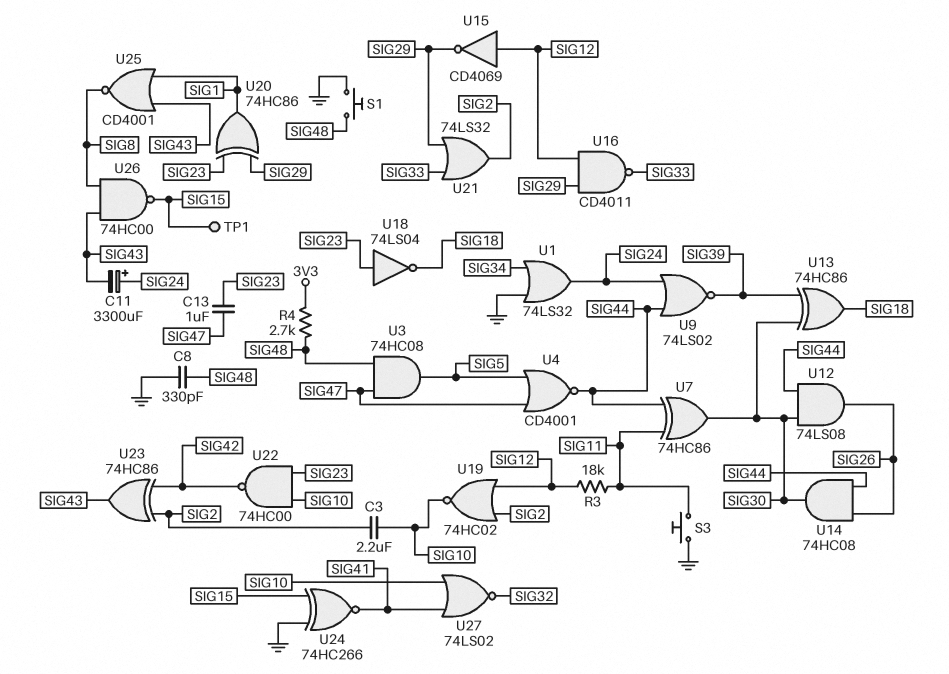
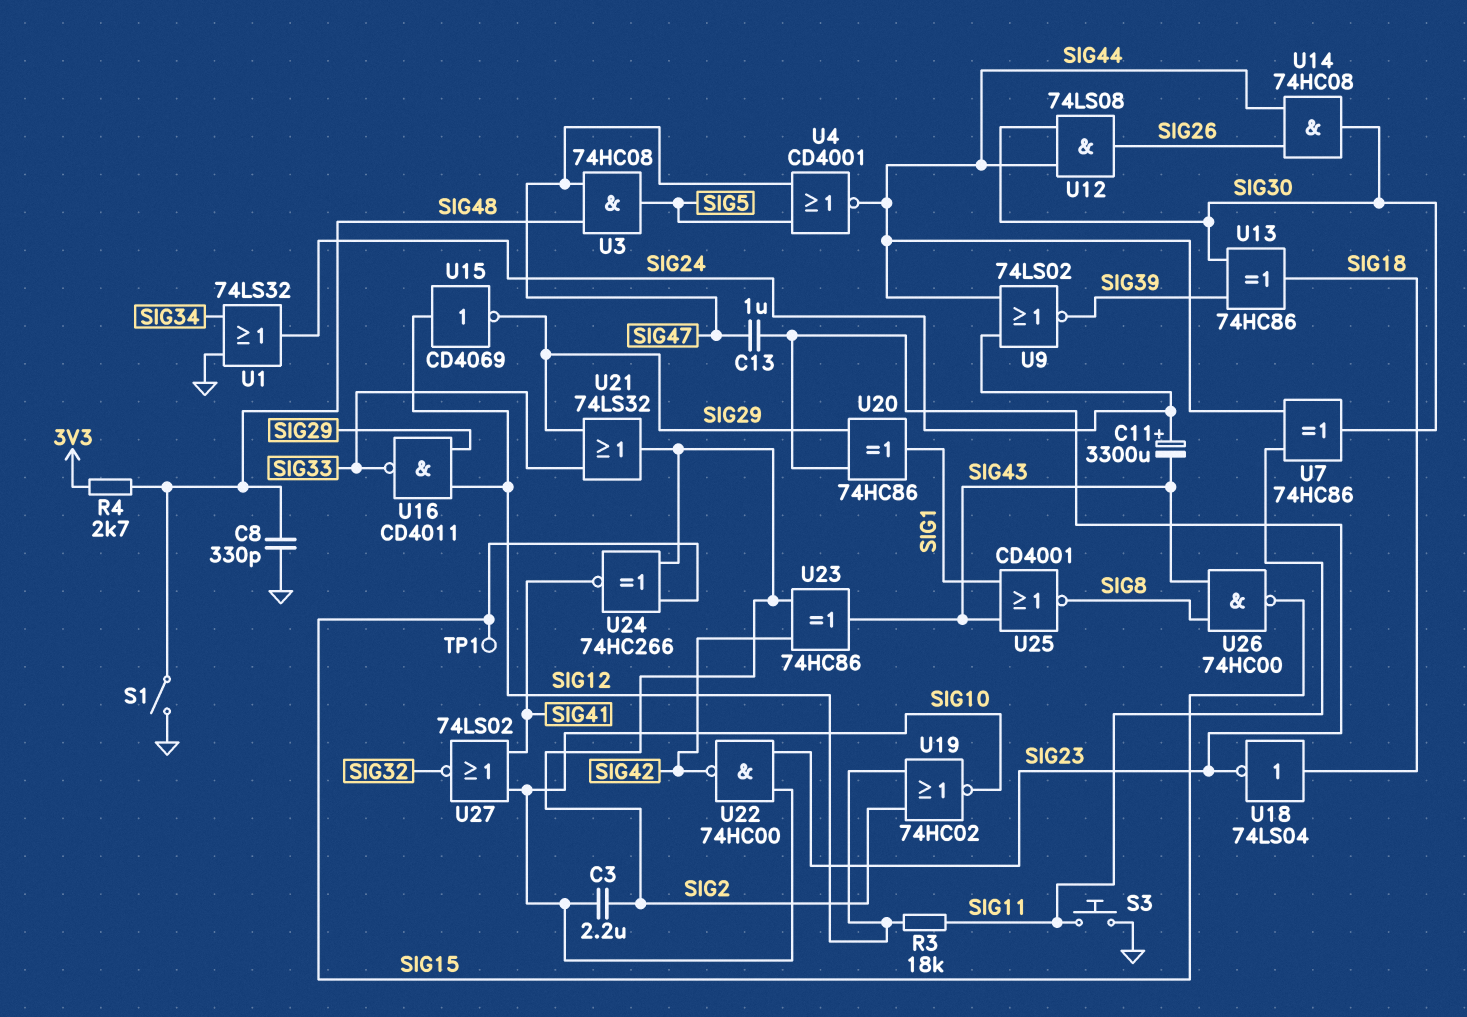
S1: button (GND, SIG48) -> switch (GND, SIG48)
U18: NOT 74LS04 (in SIG23, out SIG18) -> NOT 74LS04 (in SIG18, out SIG23)
U24: XNOR 74HC266 (in GND, in SIG15, out SIG41) -> XNOR 74HC266 (in SIG2, in SIG15, out SIG41)

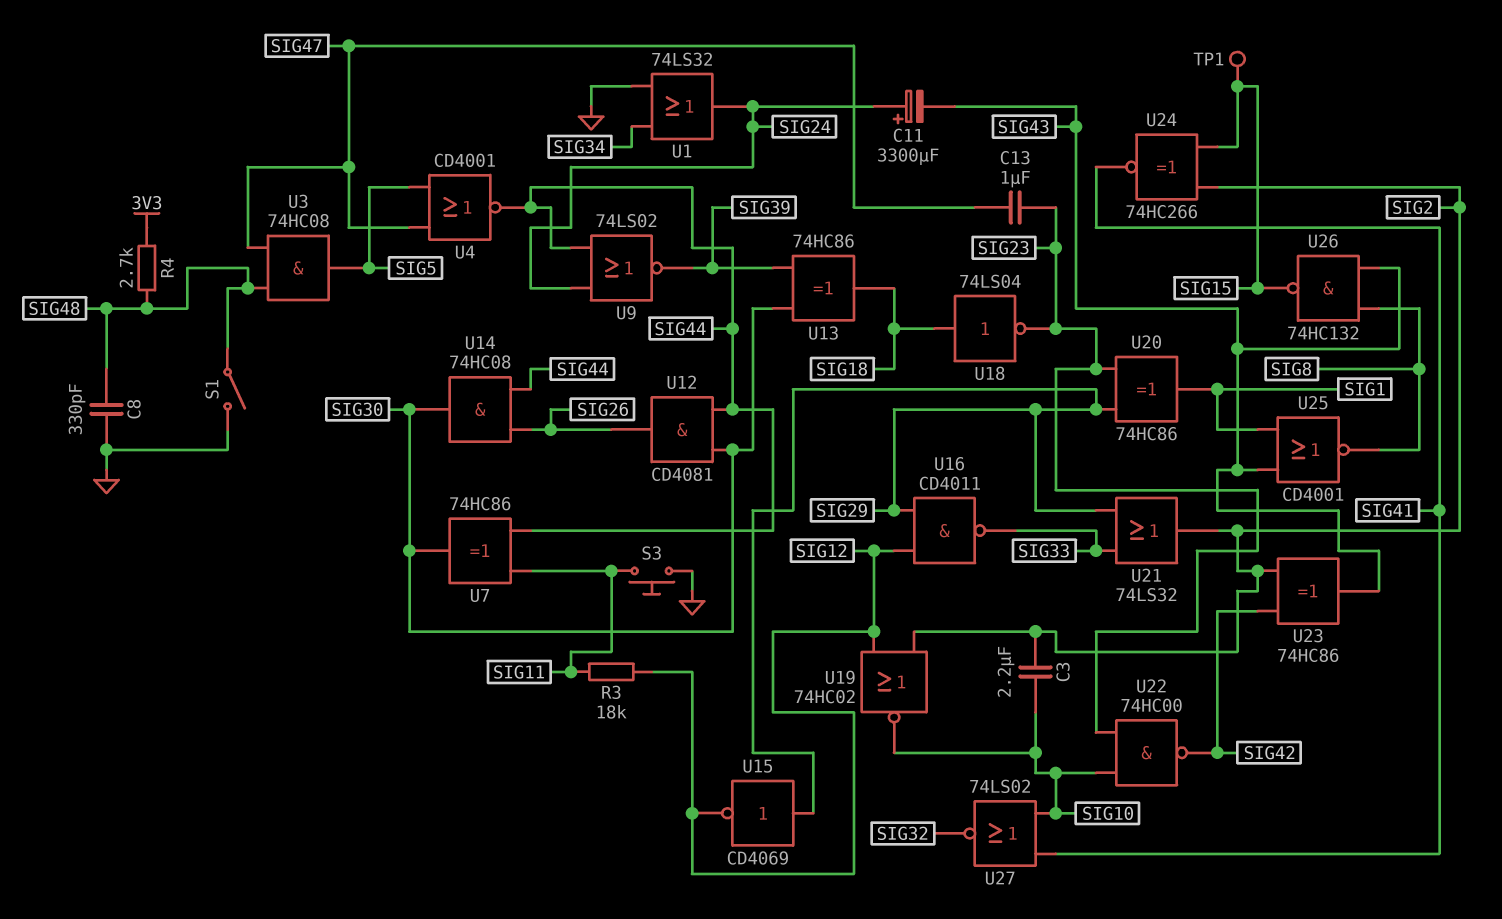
U12: AND 74LS08 (in SIG30, in SIG44, out SIG26) -> AND CD4081 (in SIG30, in SIG44, out SIG26)
U15: NOT CD4069 (in SIG12, out SIG29) -> NOT CD4069 (in SIG29, out SIG12)
U26: NAND 74HC00 (in SIG8, in SIG43, out SIG15) -> NAND 74HC132 (in SIG8, in SIG43, out SIG15)

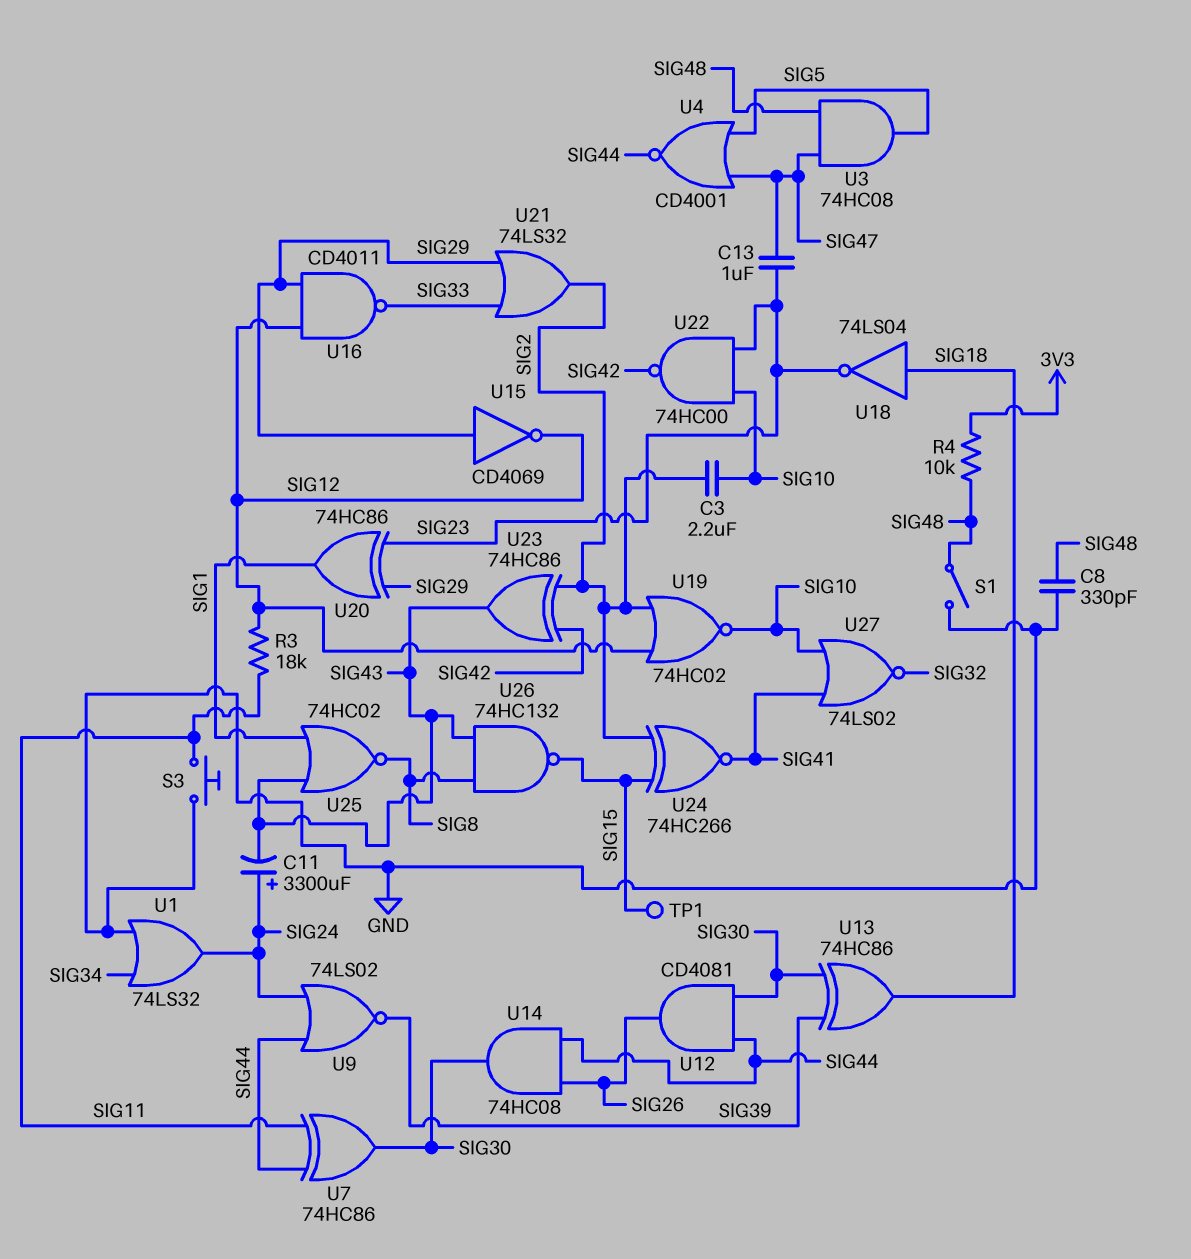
R4: 2.7k (3V3, SIG48) -> 10k (3V3, SIG48)
U25: NOR CD4001 (in SIG1, in SIG43, out SIG8) -> NOR 74HC02 (in SIG1, in SIG43, out SIG8)

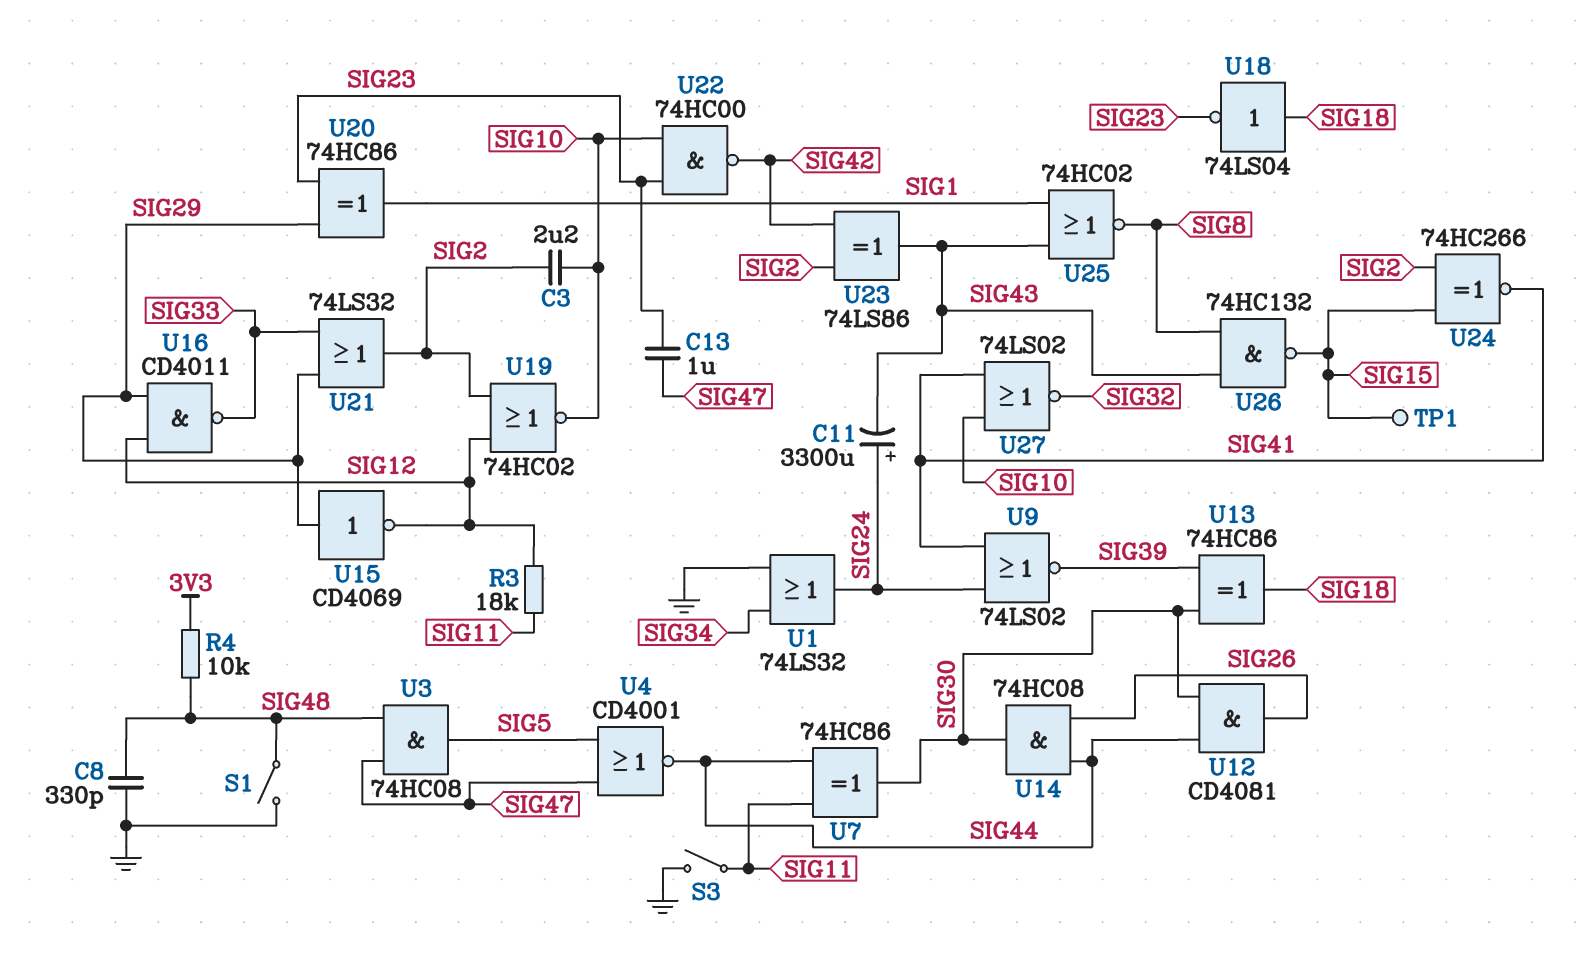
S3: button (GND, SIG11) -> switch (GND, SIG11)
U9: NOR 74LS02 (in SIG24, in SIG44, out SIG39) -> NOR 74LS02 (in SIG24, in SIG41, out SIG39)
U23: XOR 74HC86 (in SIG2, in SIG42, out SIG43) -> XOR 74LS86 (in SIG2, in SIG42, out SIG43)

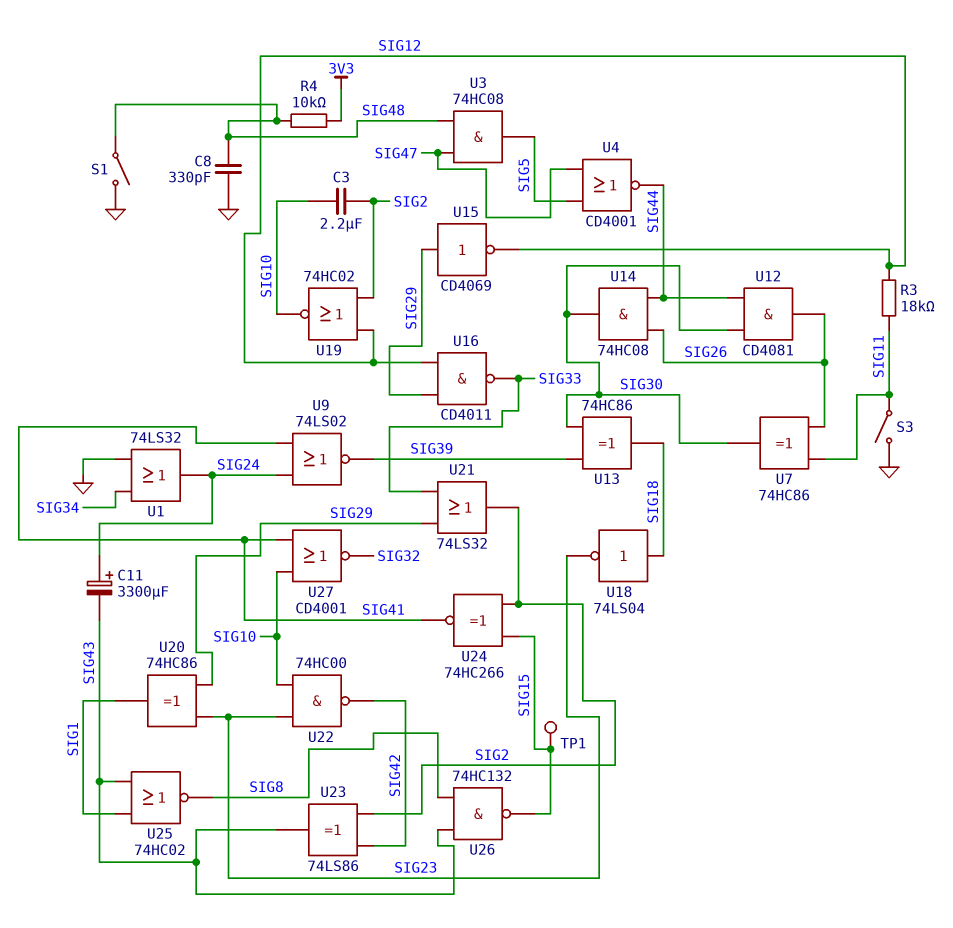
C13: 1uF (SIG23, SIG47) -> none
U7: XOR 74HC86 (in SIG11, in SIG44, out SIG30) -> XOR 74HC86 (in SIG11, in SIG26, out SIG30)
U27: NOR 74LS02 (in SIG10, in SIG41, out SIG32) -> NOR CD4001 (in SIG10, in SIG41, out SIG32)

